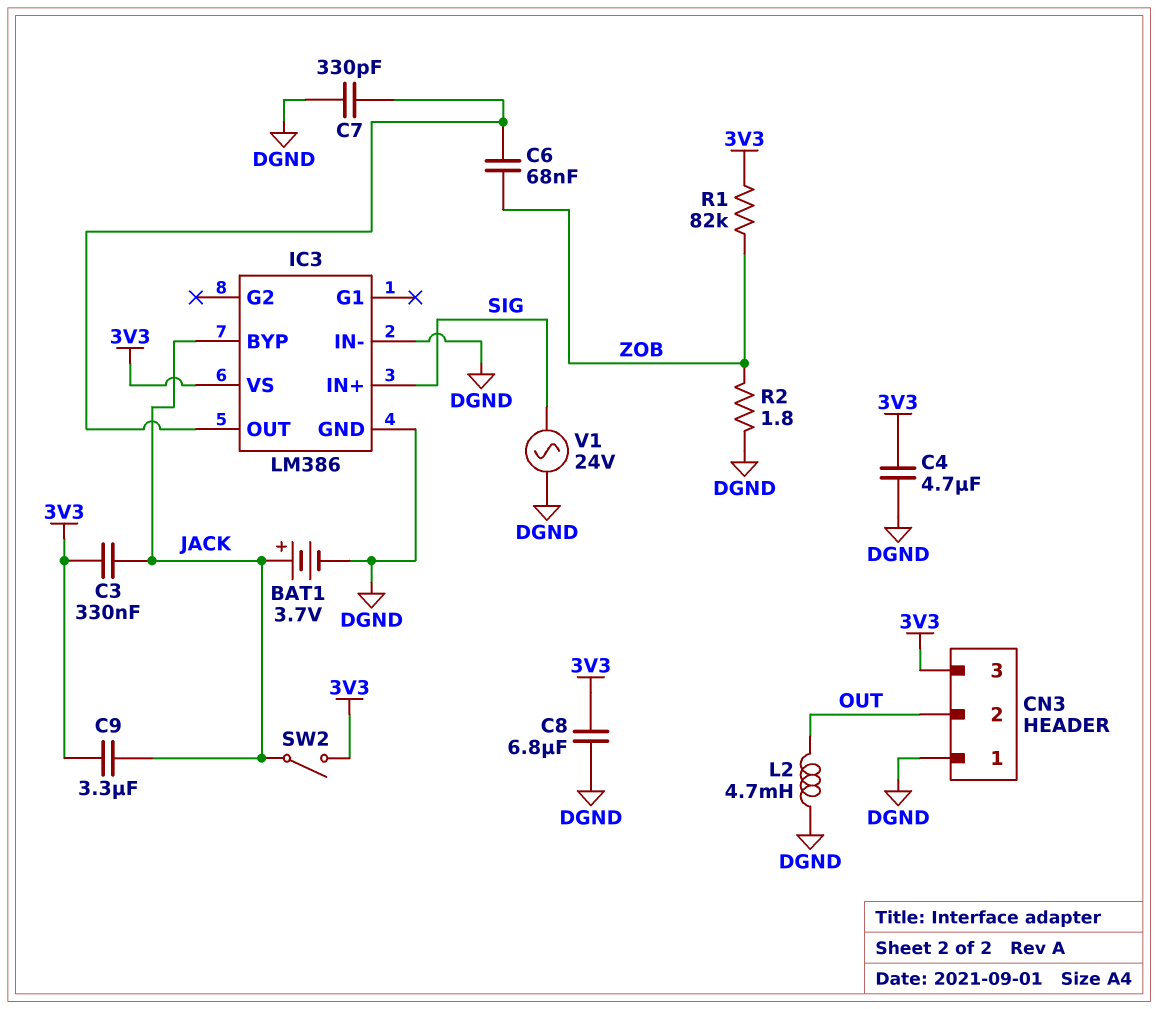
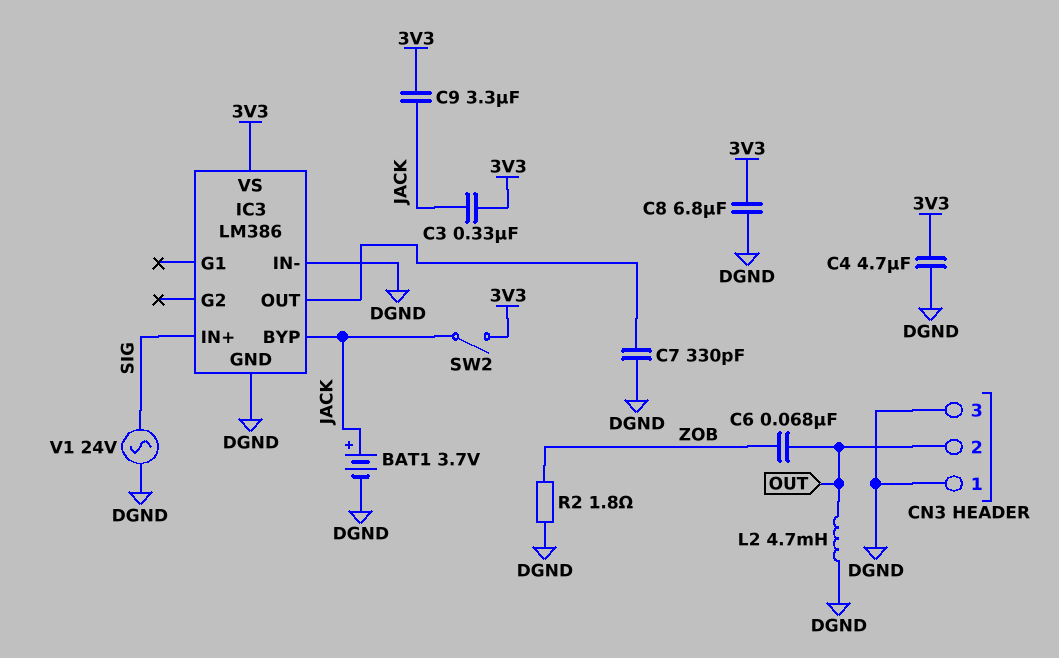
C6: 68nF (IC3/OUT, ZOB) -> 68nF (OUT, ZOB)
CN3 pin 3: 3V3 -> DGND
R1: 82k (3V3, ZOB) -> none

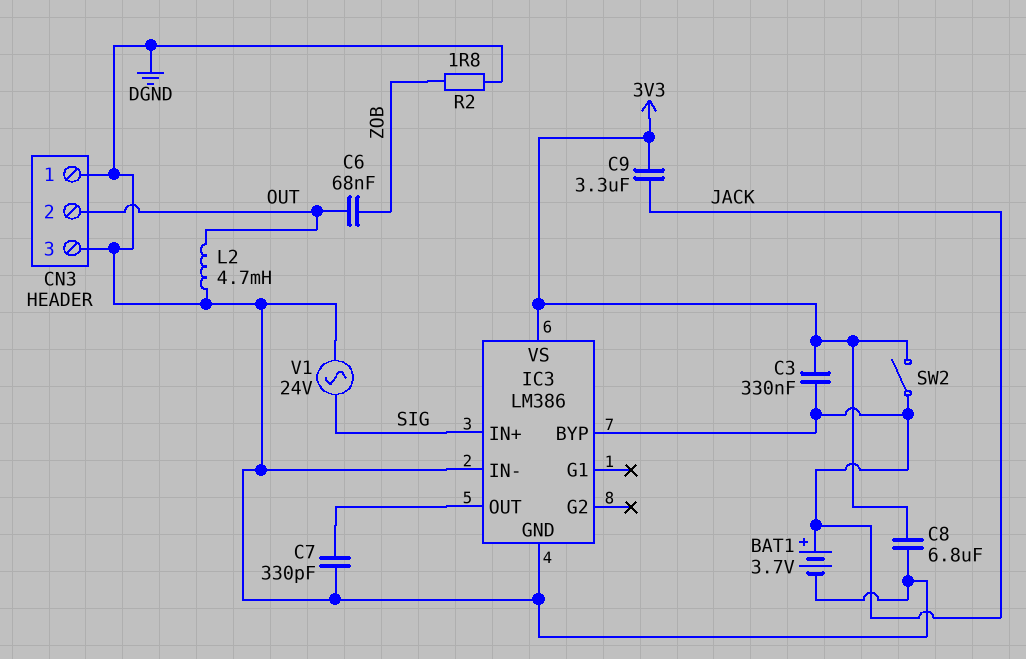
C4: 4.7uF (3V3, DGND) -> none

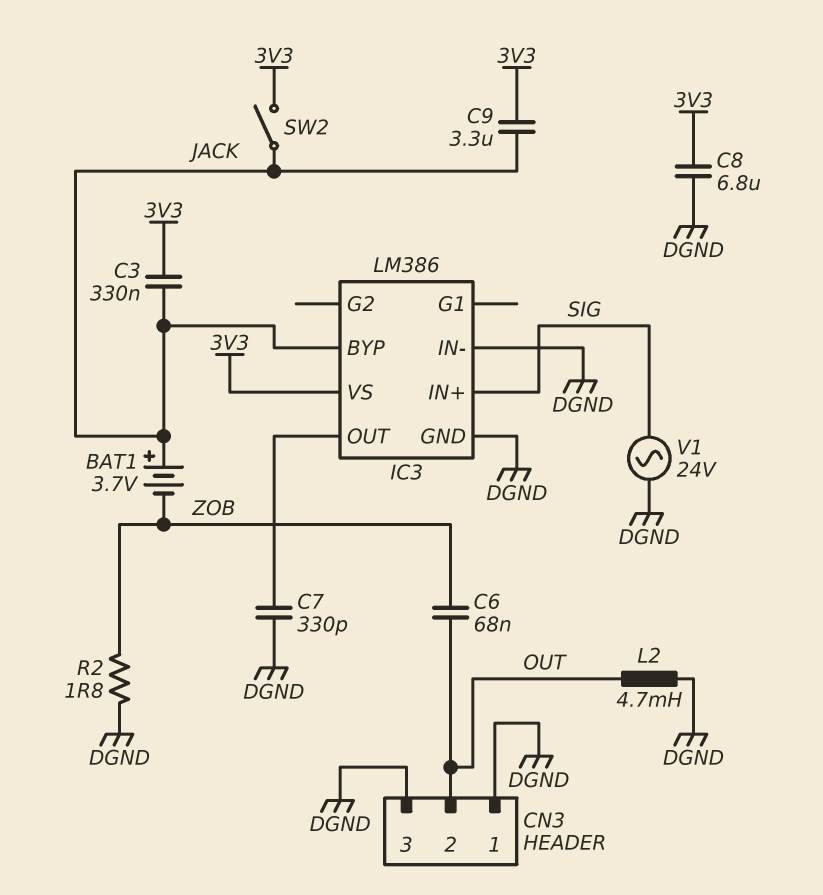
BAT1: 3.7V (plus JACK, minus DGND) -> 3.7V (plus JACK, minus ZOB)

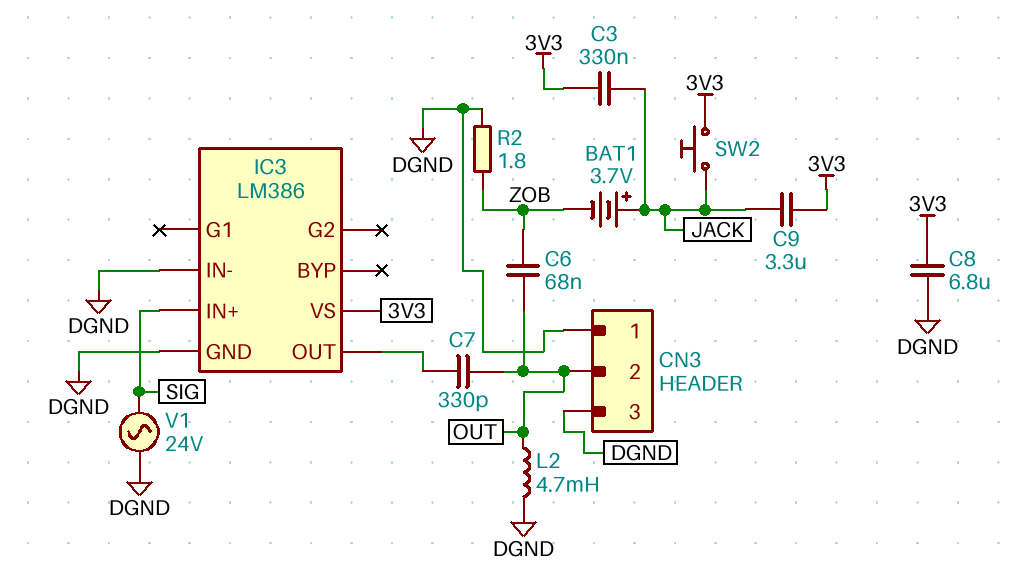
C7: 330pF (DGND, IC3/OUT) -> 330pF (IC3/OUT, OUT)
IC3 pin BYP: JACK -> none
SW2: switch (3V3, JACK) -> button (3V3, JACK)

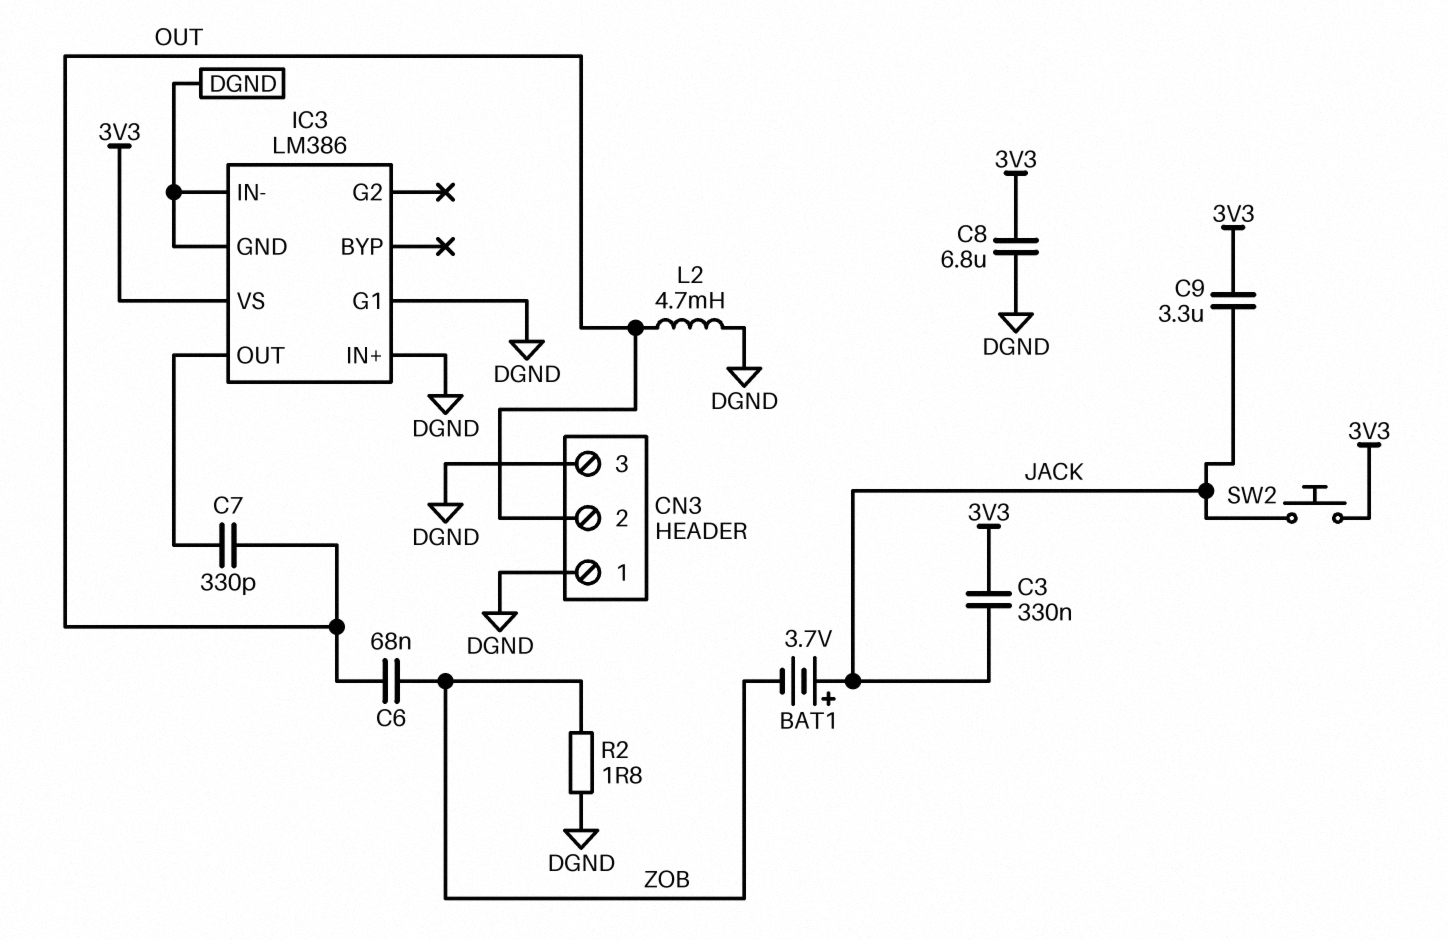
IC3 pin G1: none -> DGND
IC3 pin IN+: SIG -> DGND
V1: AC 24V (DGND, SIG) -> none

